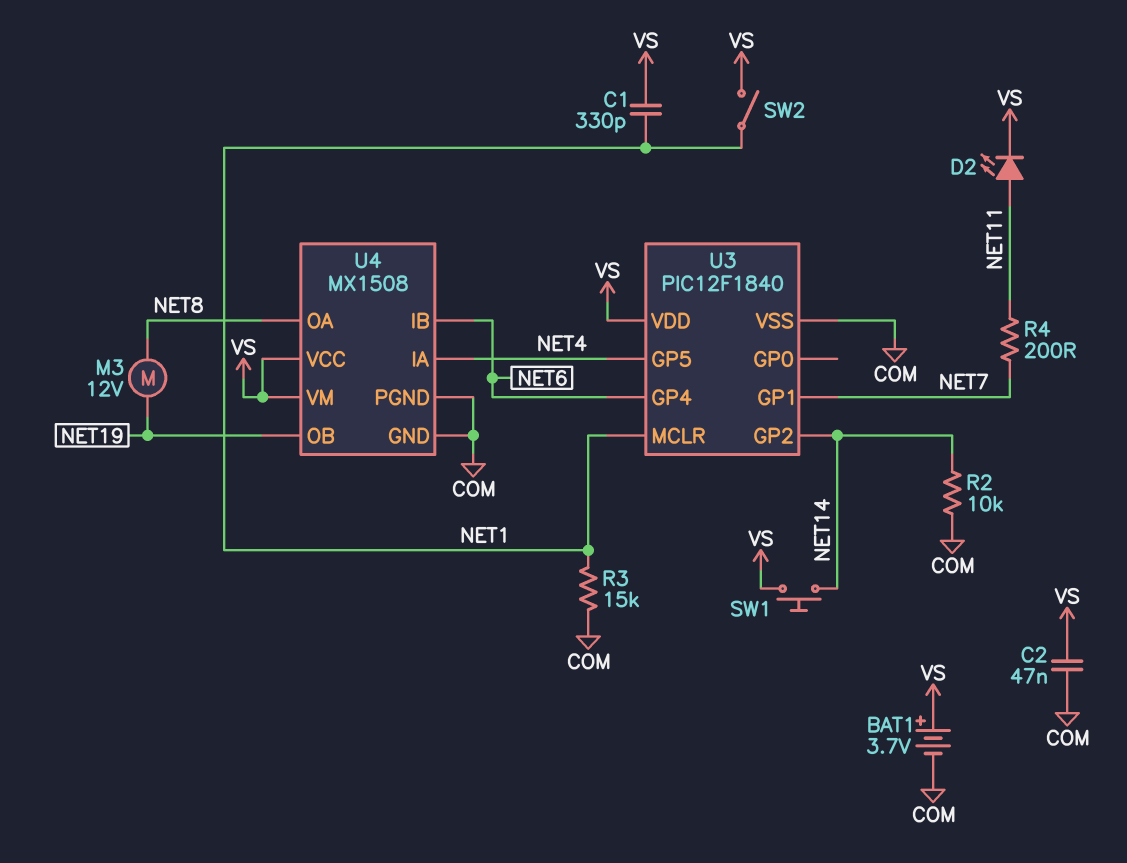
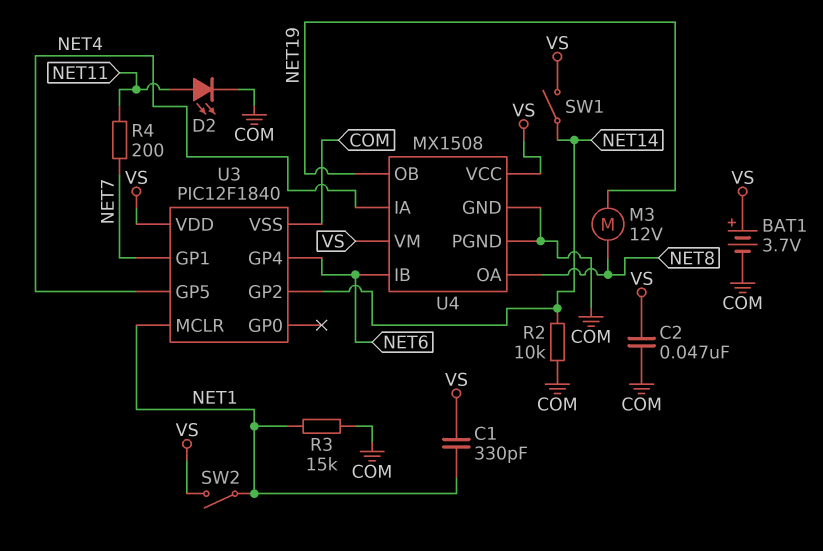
D2: LED (A NET11, K VS) -> LED (A NET11, K COM)
SW1: button (NET14, VS) -> switch (NET14, VS)

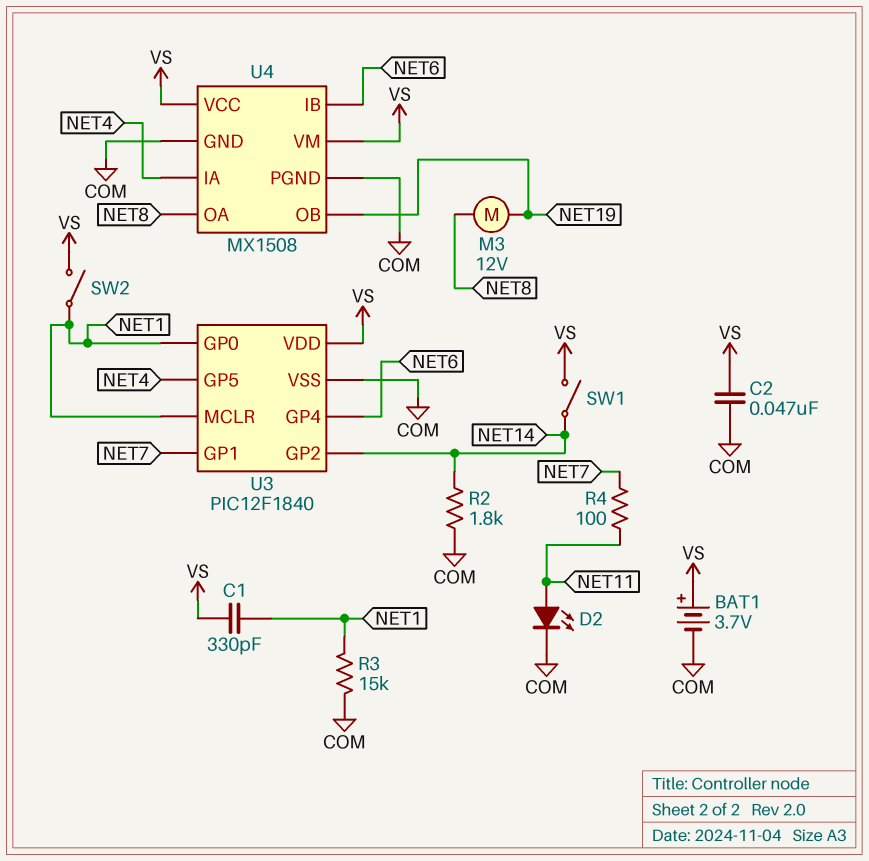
R2: 10k (COM, NET14) -> 1.8k (COM, NET14)
R4: 200 (NET7, NET11) -> 100 (NET7, NET11)
U3 pin GP0: none -> NET1

